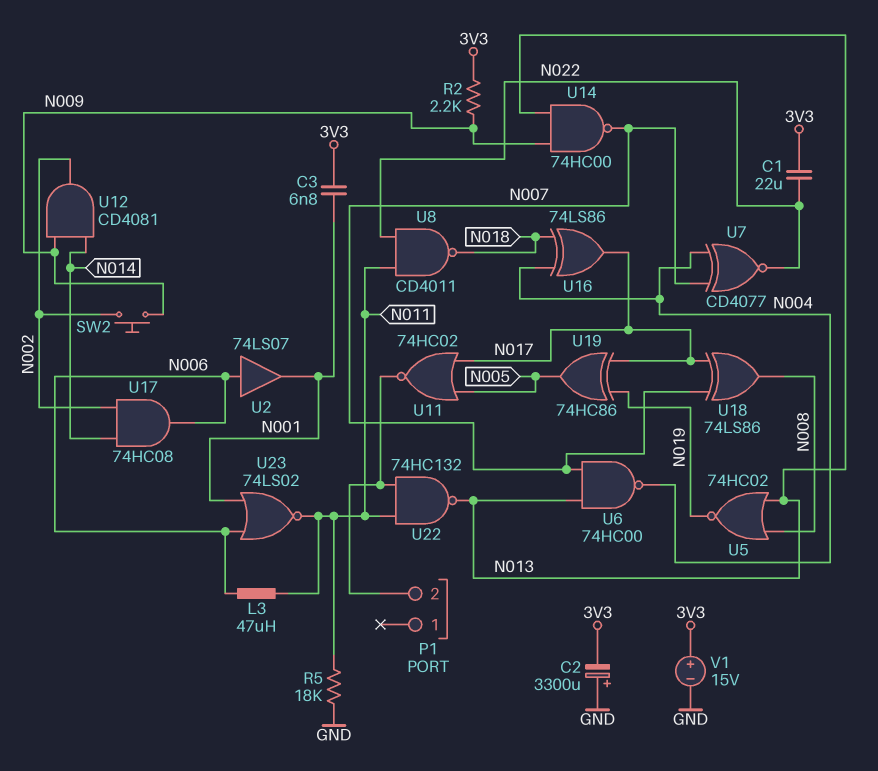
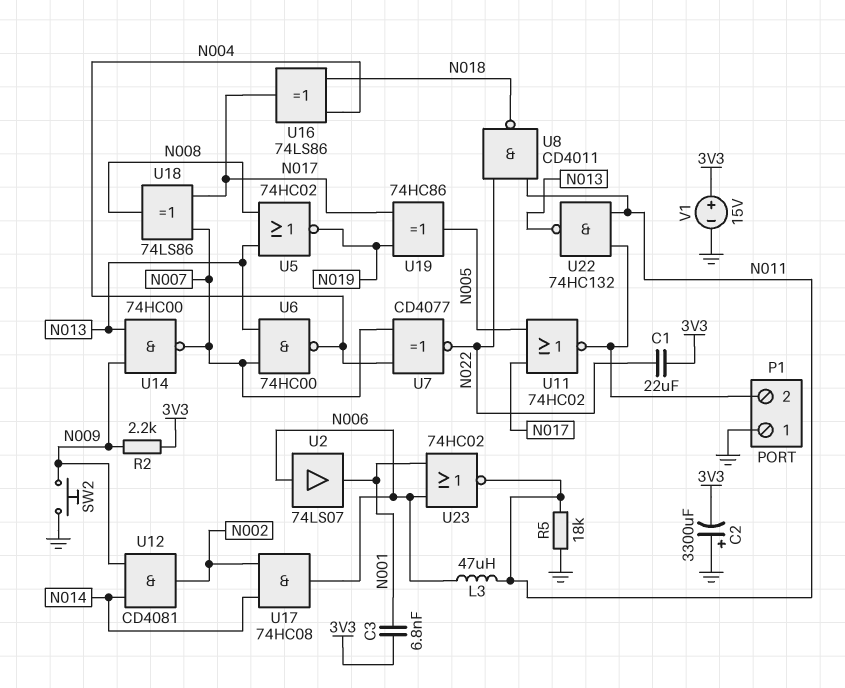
P1 pin 1: none -> GND
SW2: button (N002, N009) -> button (GND, N009)
U23: NOR 74LS02 (in N001, in N006, out N011) -> NOR 74HC02 (in N001, in N006, out N011)

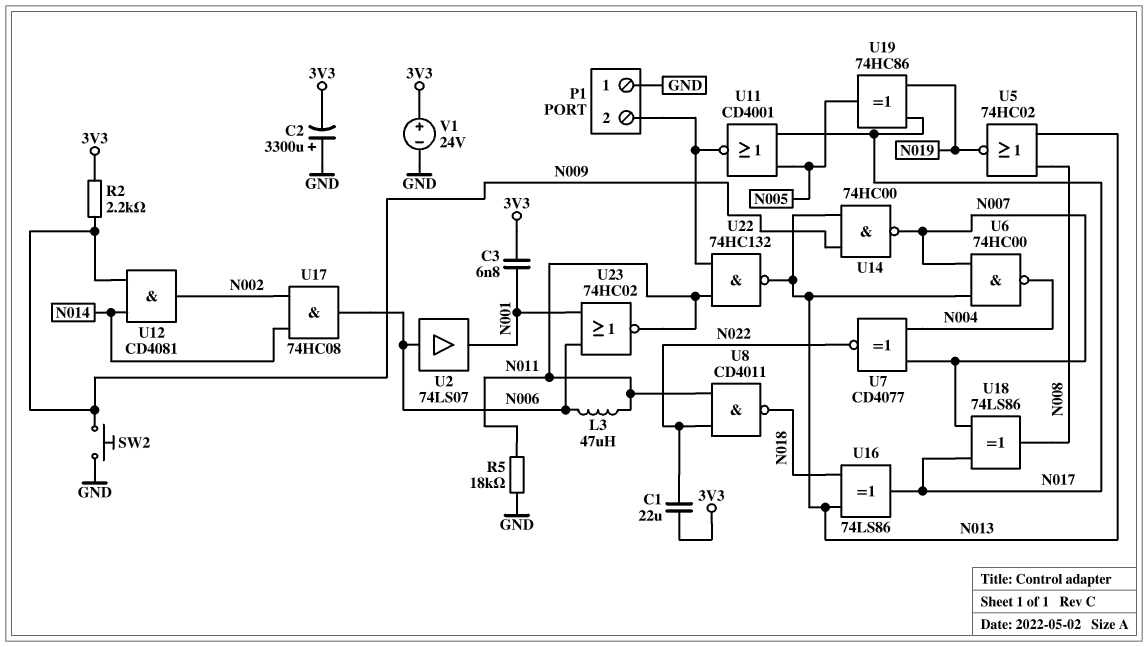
U11: NOR 74HC02 (in N005, in N017, out P1/2) -> NOR CD4001 (in N005, in N017, out P1/2)
U16: XOR 74LS86 (in N004, in N018, out N017) -> XOR 74LS86 (in N013, in N018, out N017)
V1: 15V (plus 3V3, minus GND) -> 24V (plus 3V3, minus GND)

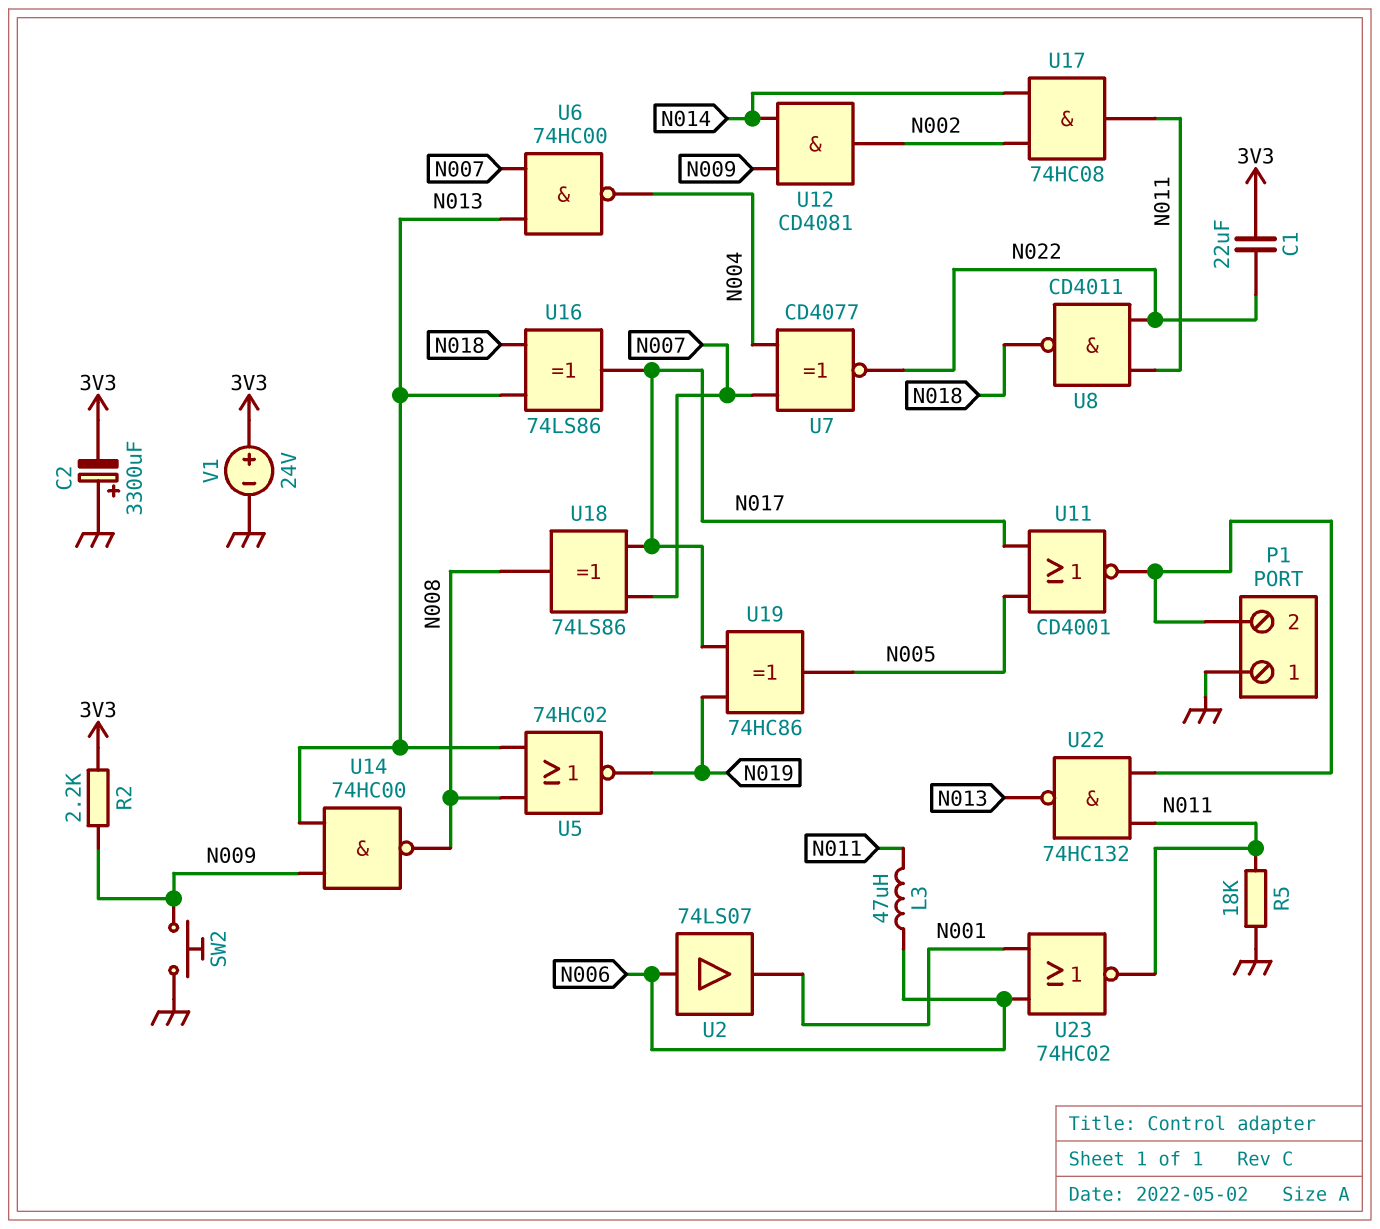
C3: 6.8nF (3V3, N001) -> none
U14: NAND 74HC00 (in N009, in N013, out N007) -> NAND 74HC00 (in N009, in N013, out N008)
U17: AND 74HC08 (in N002, in N014, out N006) -> AND 74HC08 (in N002, in N014, out N011)

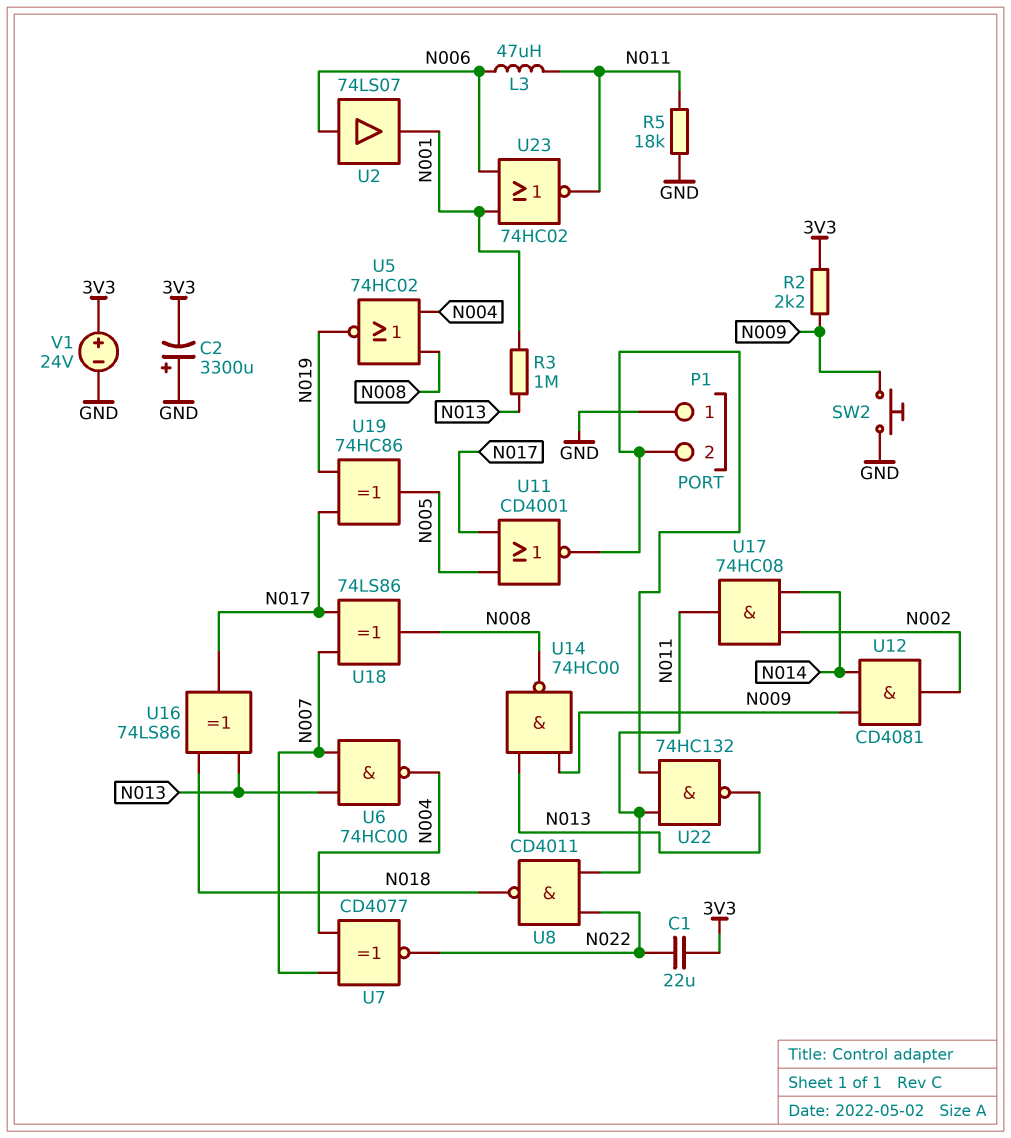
R3: none -> 1M (N001, N013)
U5: NOR 74HC02 (in N008, in N013, out N019) -> NOR 74HC02 (in N004, in N008, out N019)

